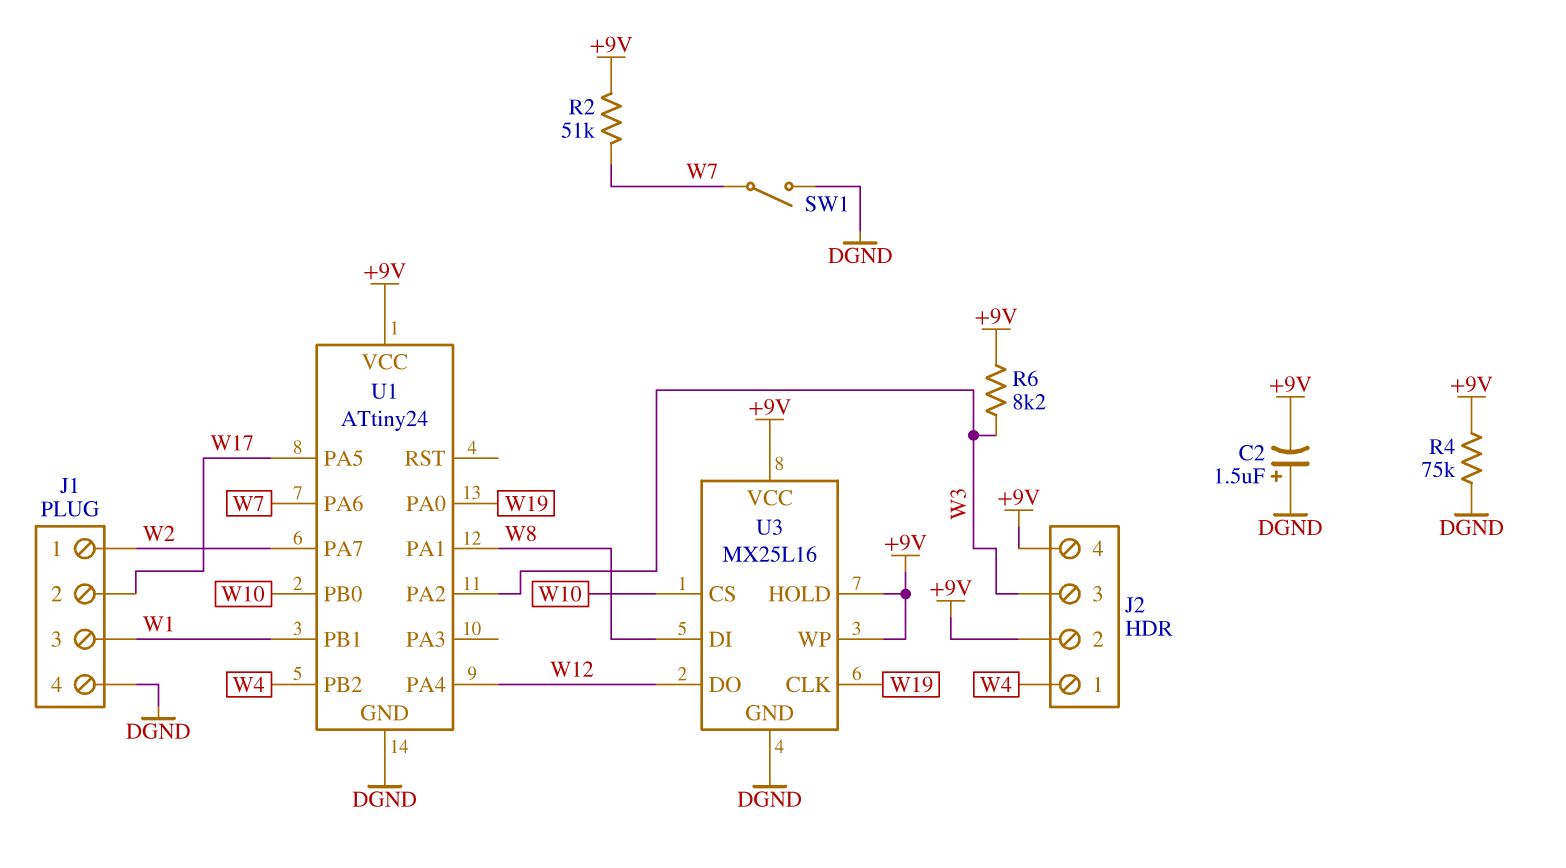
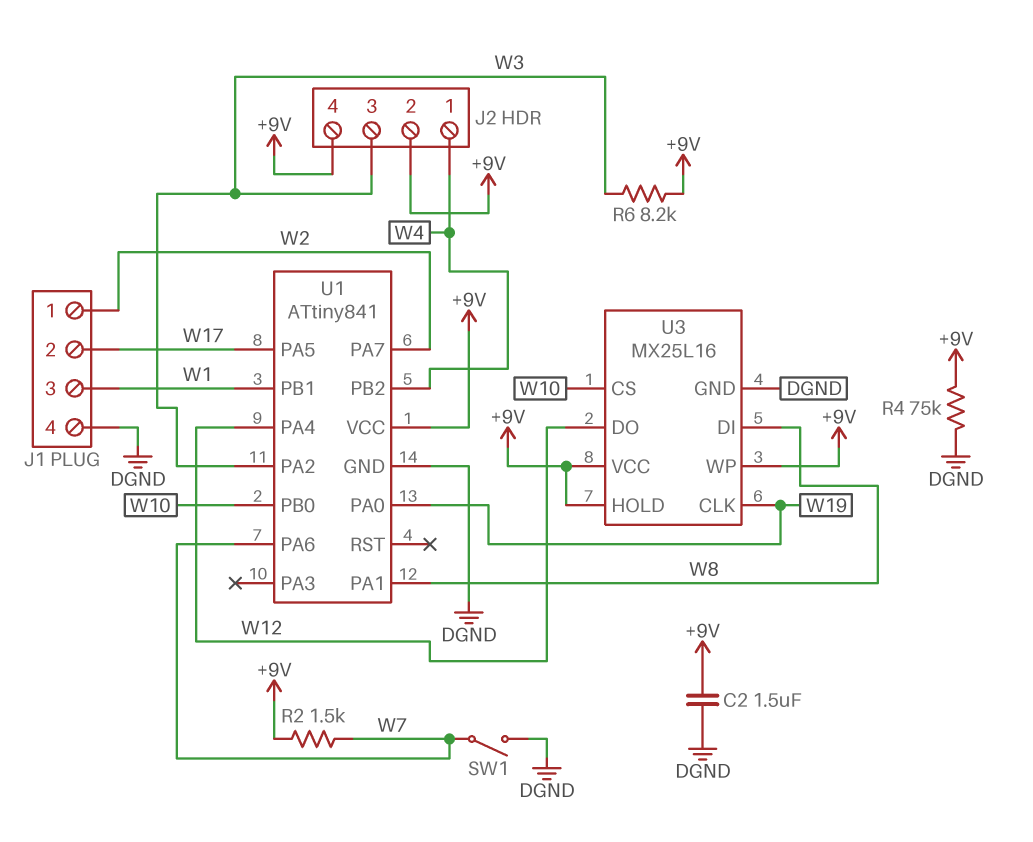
C2: 1.5uF (plus DGND, minus +9V) -> 1.5uF (+9V, DGND)
R2: 51k (+9V, W7) -> 1.5k (+9V, W7)
U1: ATtiny24 -> ATtiny841

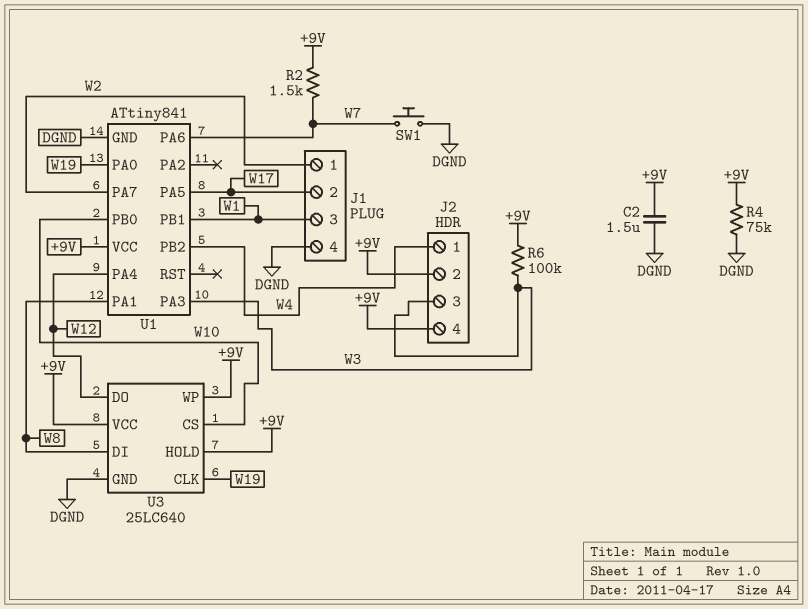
R6: 8.2k (+9V, W3) -> 100k (+9V, W3)
SW1: switch (DGND, W7) -> button (DGND, W7)
U1 pin PA2: W3 -> none
U1 pin PA3: none -> W3
U3: MX25L16 -> 25LC640

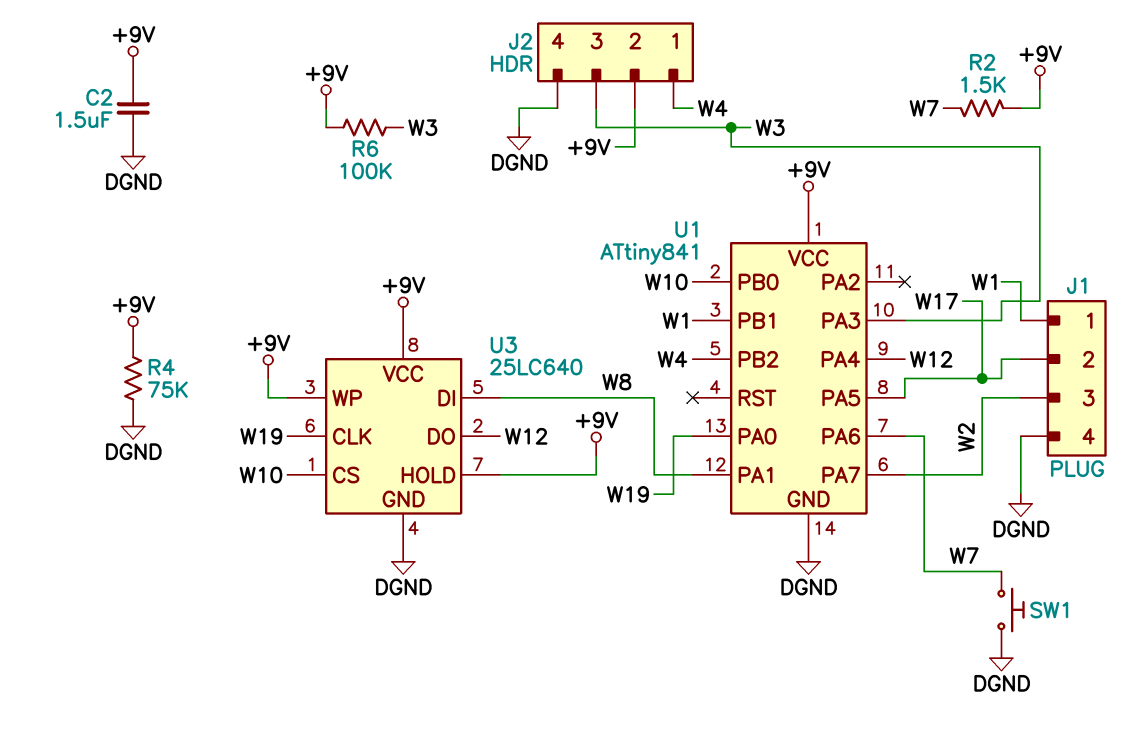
J1 pin 1: W2 -> W1
J1 pin 3: W1 -> W2
J2 pin 4: +9V -> DGND

